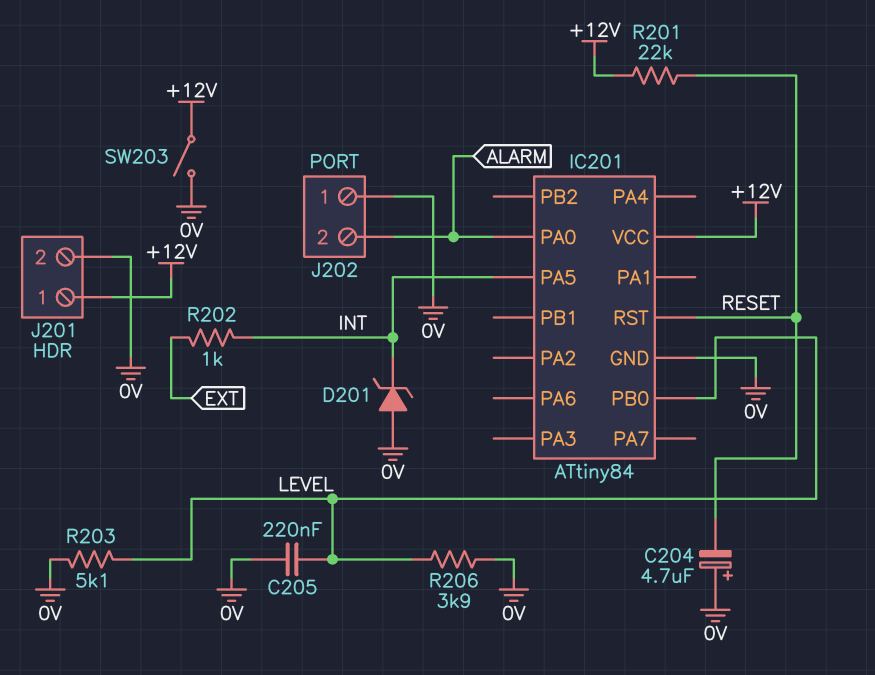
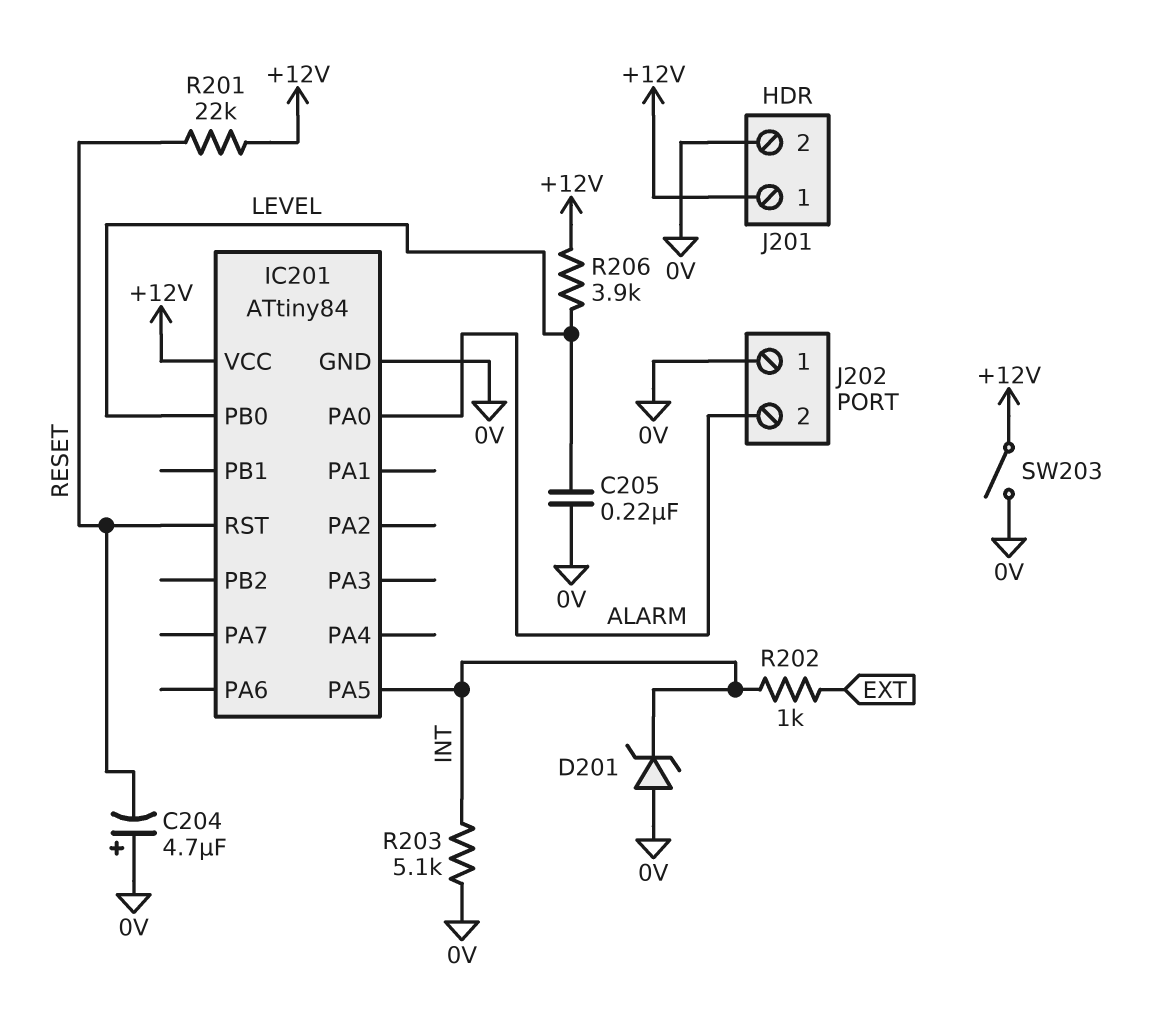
R203: 5.1k (0V, LEVEL) -> 5.1k (0V, INT)
R206: 3.9k (0V, LEVEL) -> 3.9k (+12V, LEVEL)

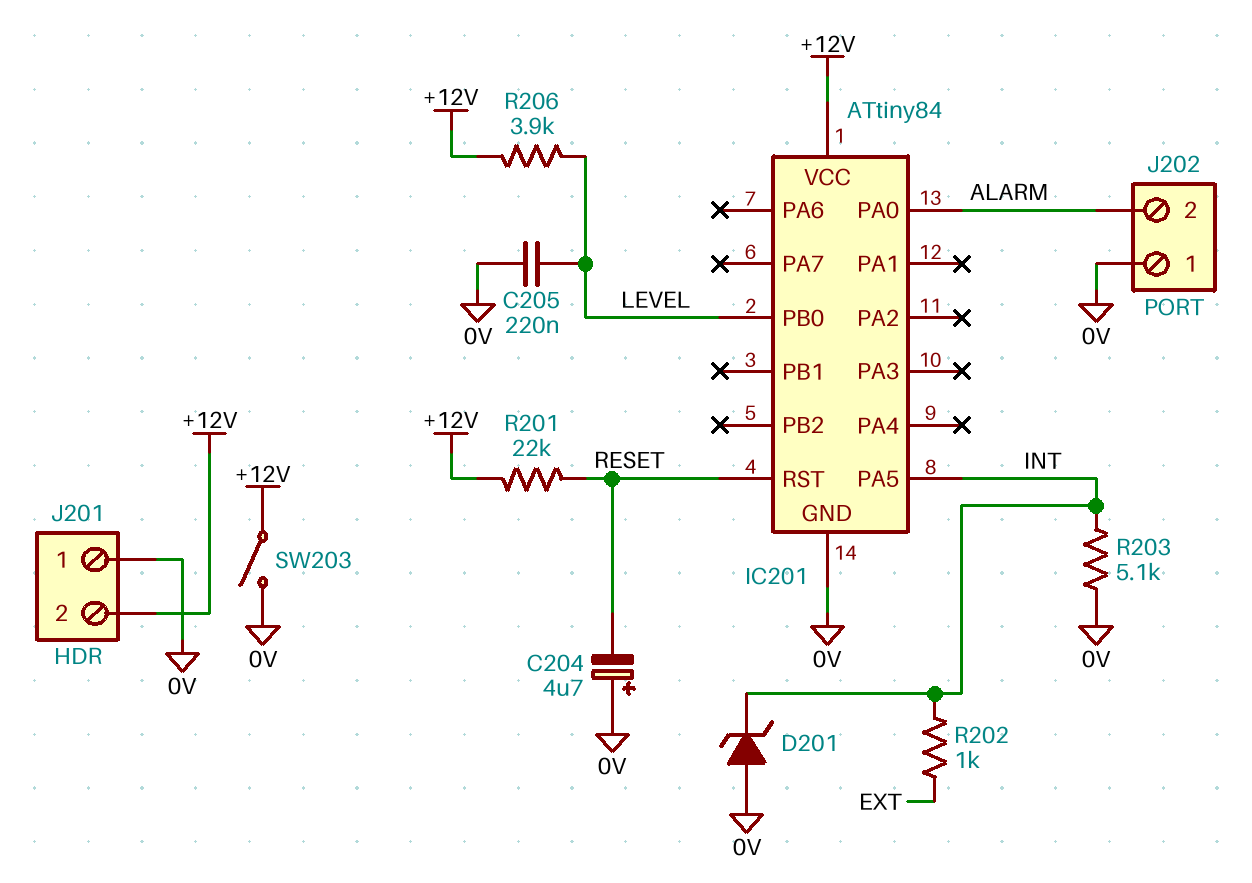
J201 pin 1: +12V -> 0V
J201 pin 2: 0V -> +12V

